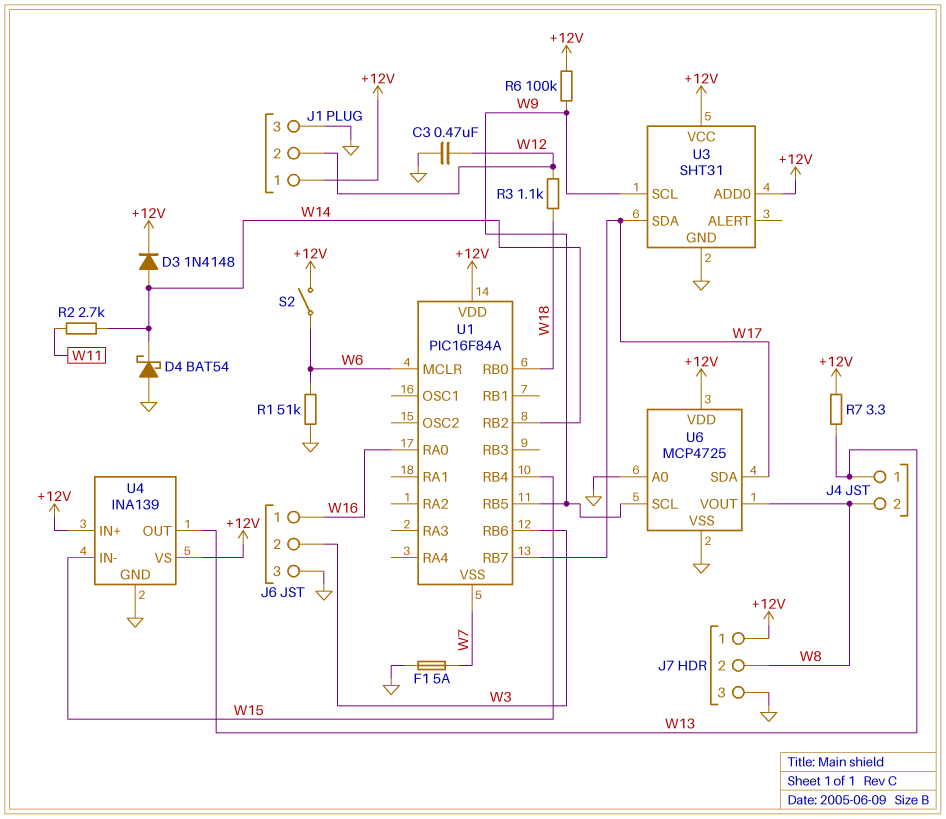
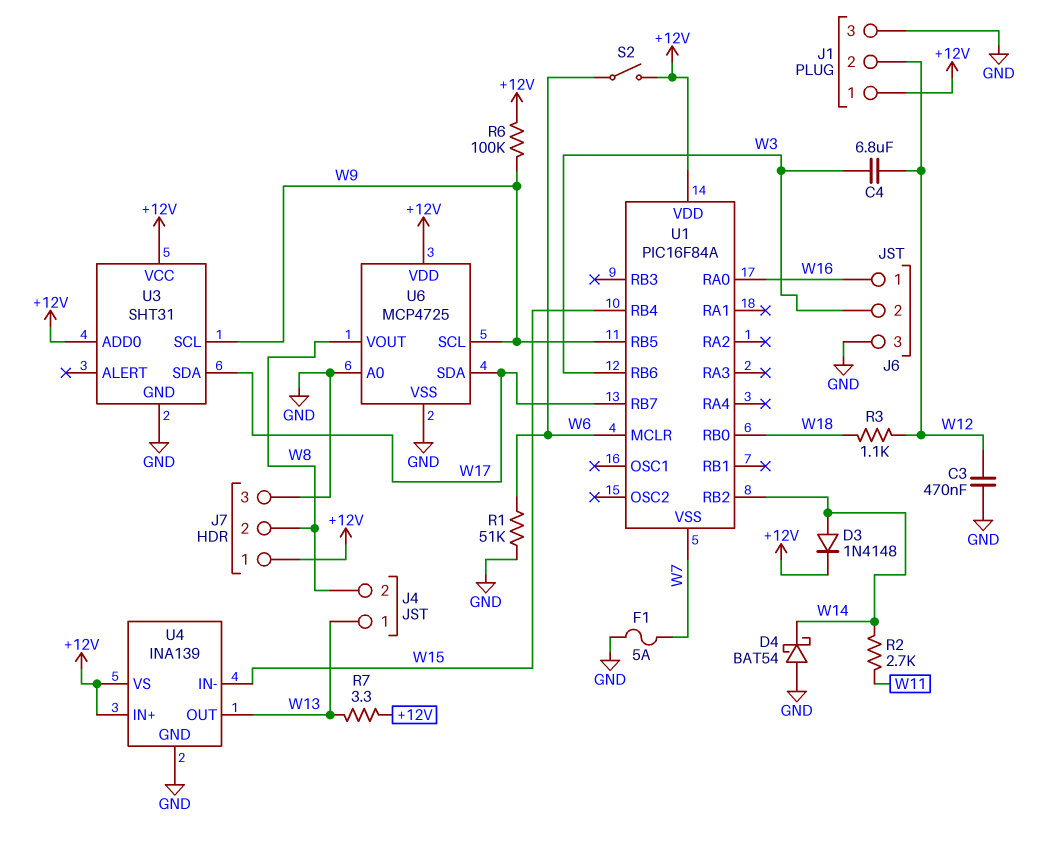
C4: none -> 6.8uF (W3, W12)

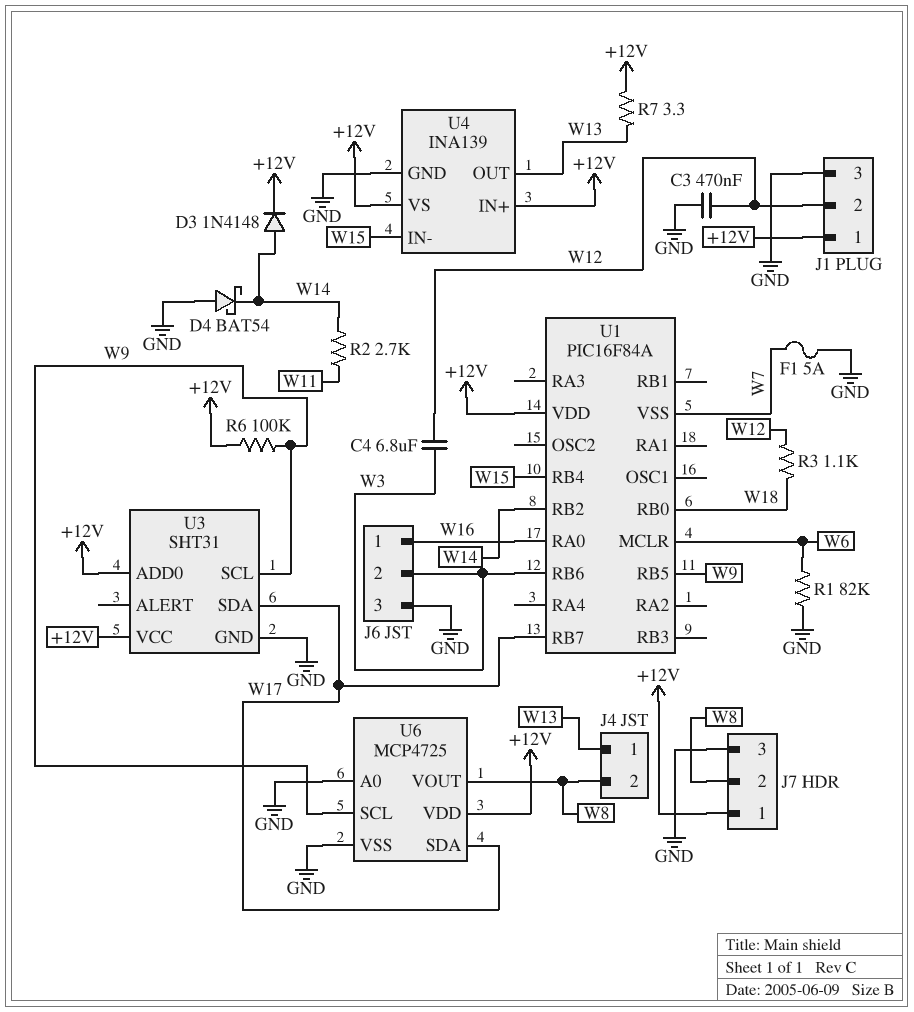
R1: 51k (GND, W6) -> 82k (GND, W6)
S2: switch (+12V, W6) -> none

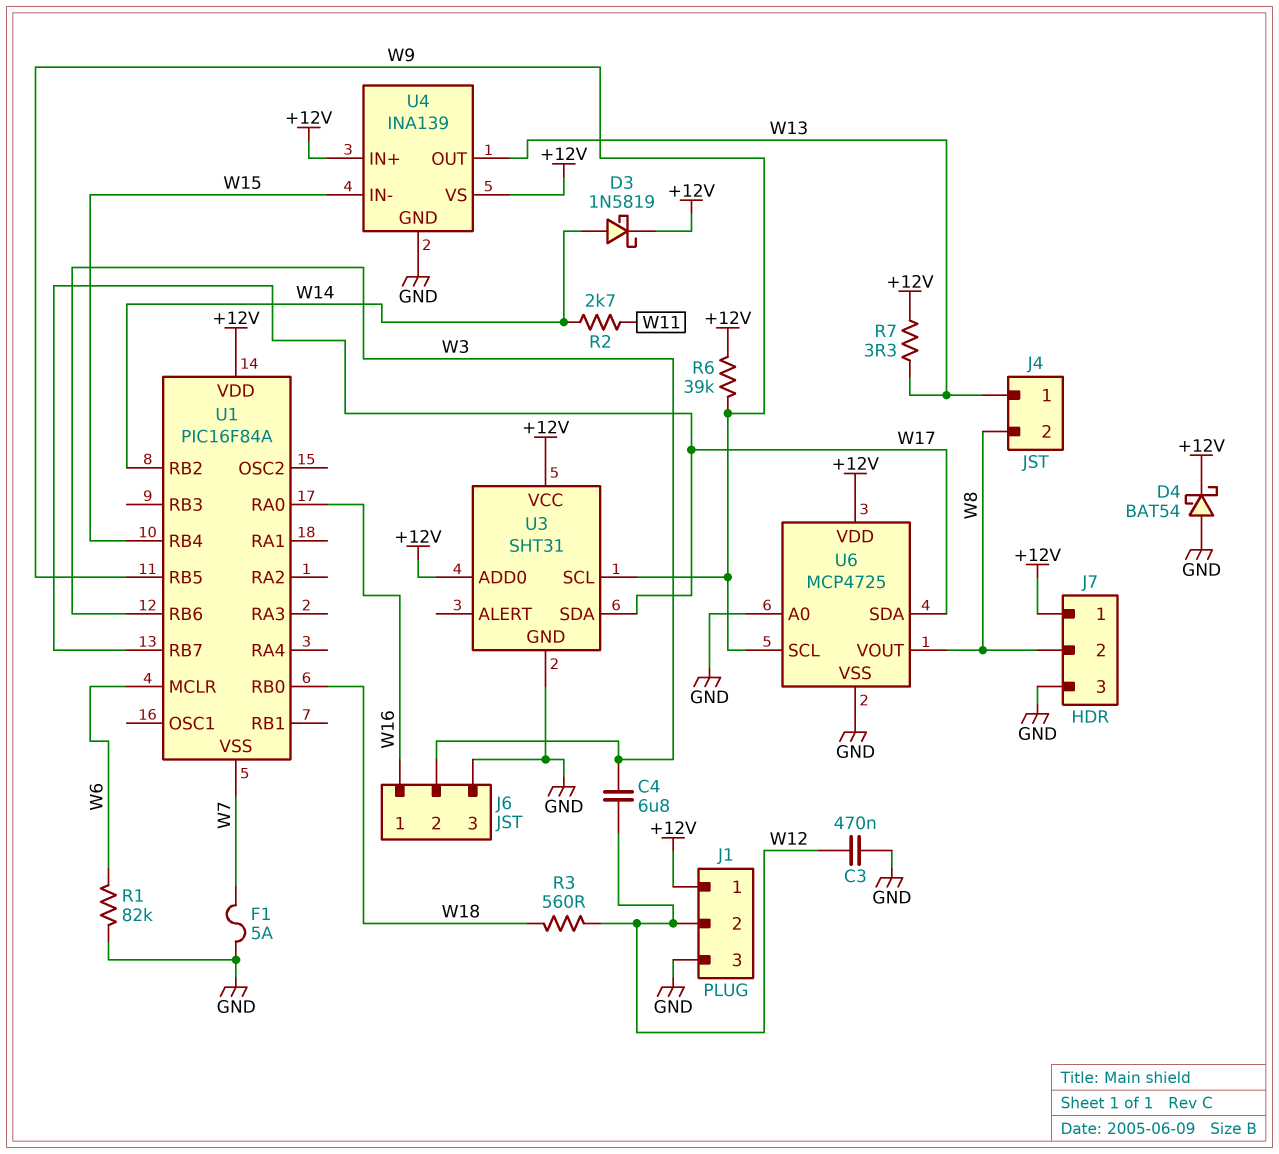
D3: diode 1N4148 (A W14, K +12V) -> schottky 1N5819 (A W14, K +12V)
D4: schottky BAT54 (A GND, K W14) -> schottky BAT54 (A GND, K +12V)
R3: 1.1k (W12, W18) -> 560 (W12, W18)
R6: 100k (+12V, W9) -> 39k (+12V, W9)

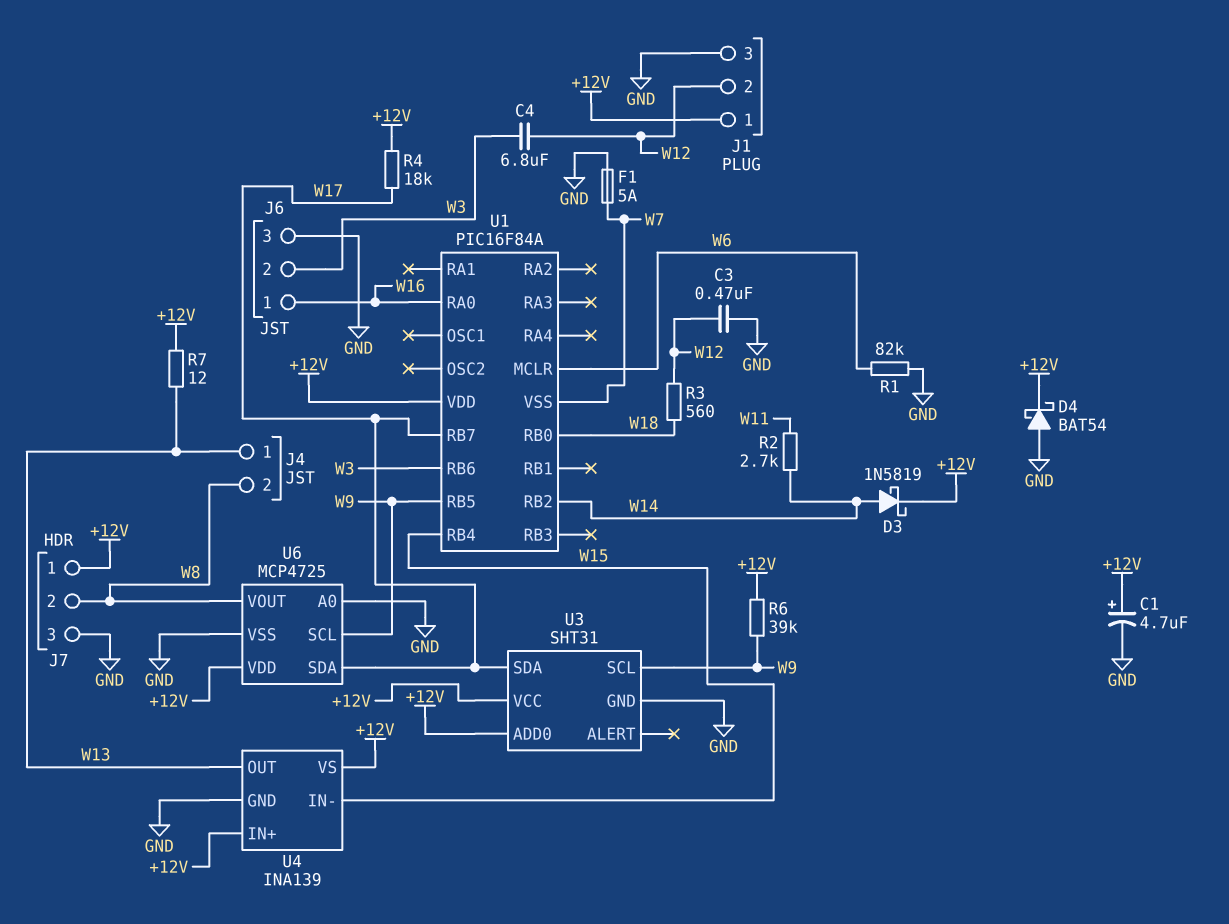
C1: none -> 4.7uF (plus +12V, minus GND)
R4: none -> 18k (+12V, W17)
R7: 3.3 (+12V, W13) -> 12 (+12V, W13)

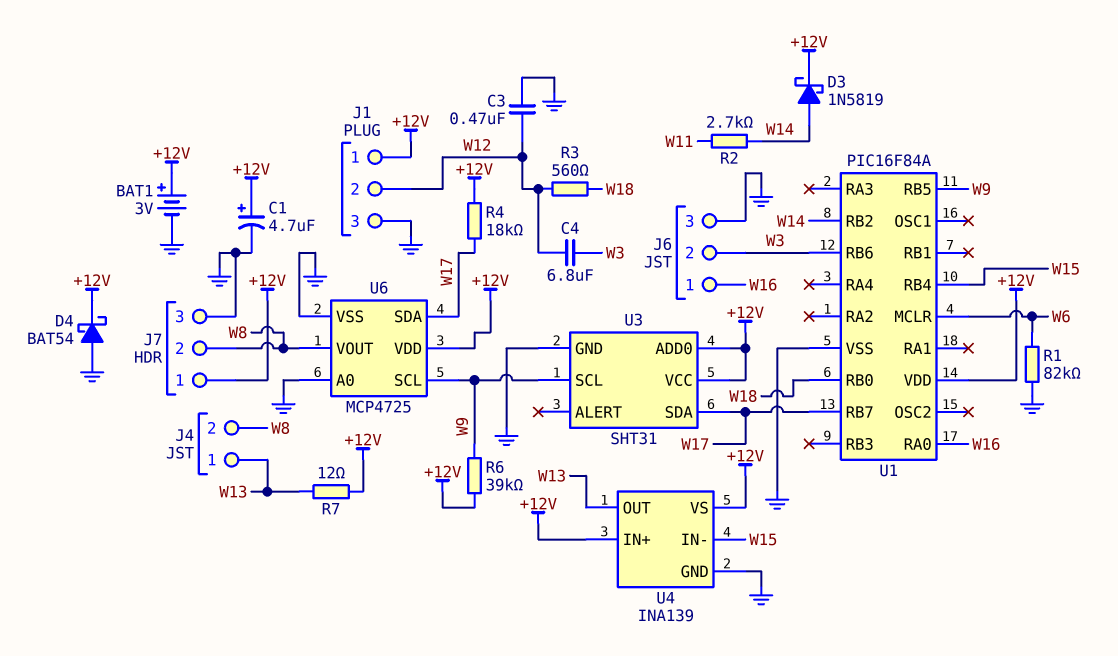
BAT1: none -> 3V (plus +12V, minus GND)
F1: 5A (GND, W7) -> none
U1 pin VSS: W7 -> GND

